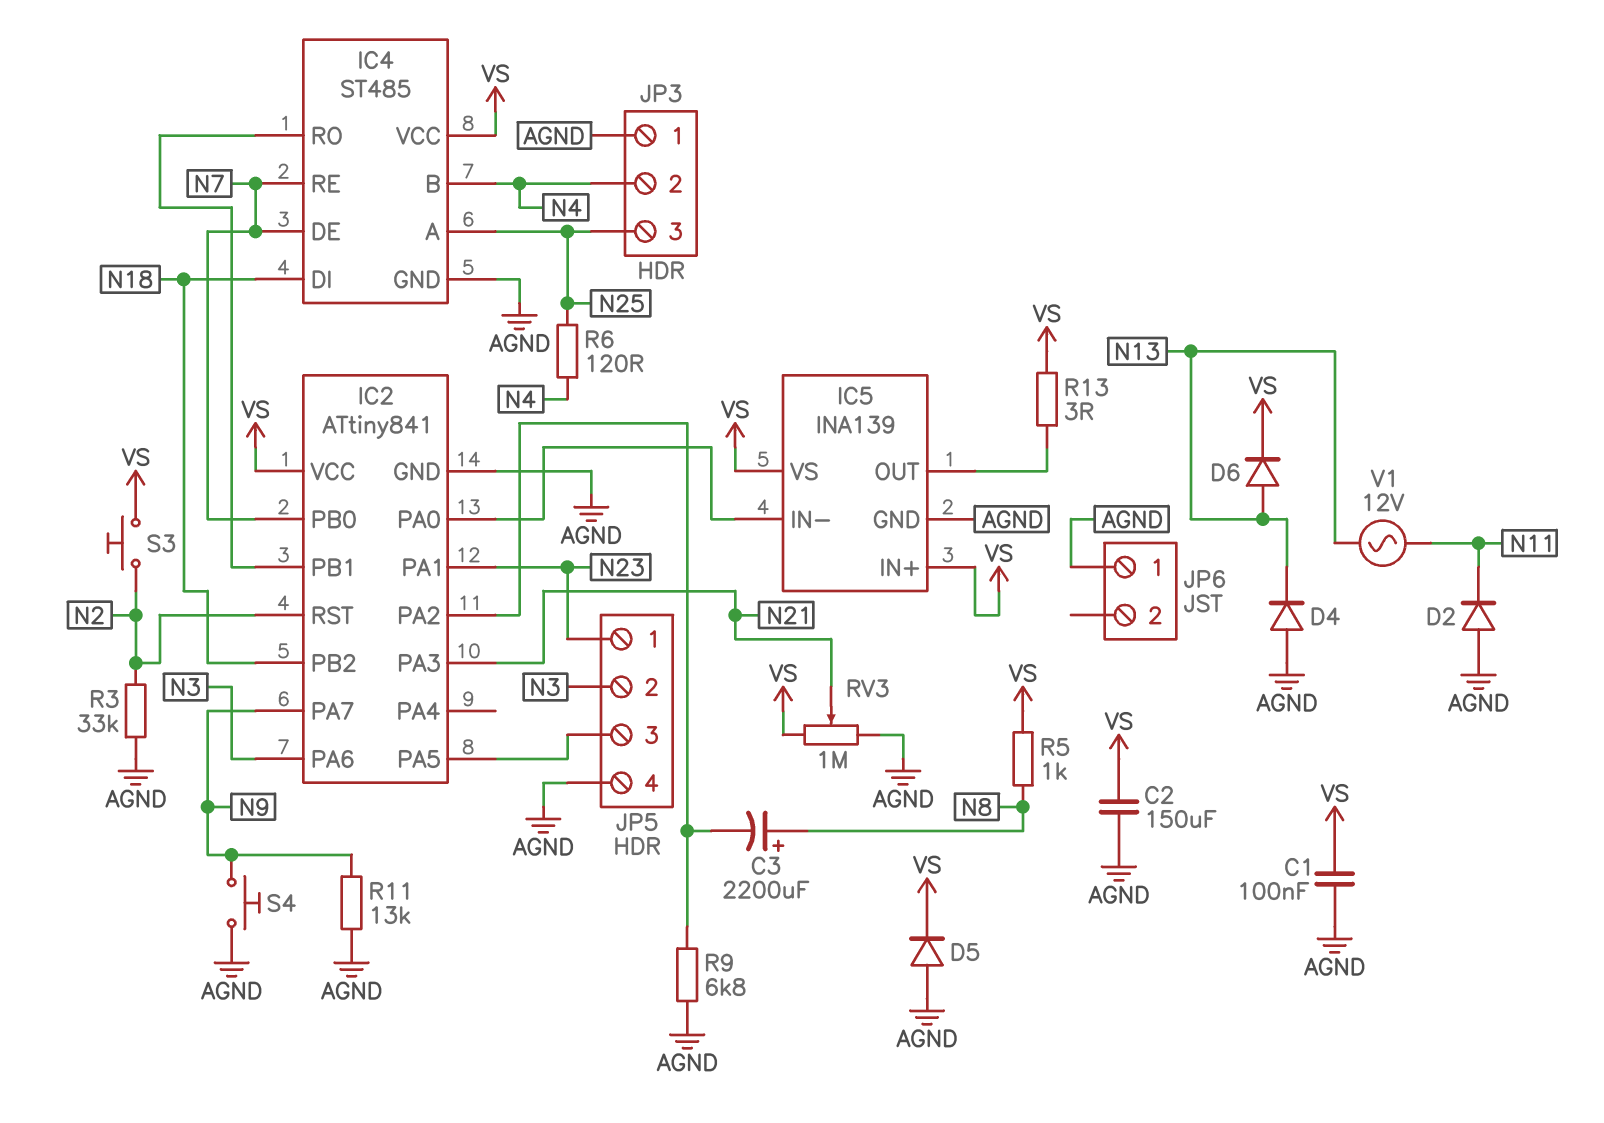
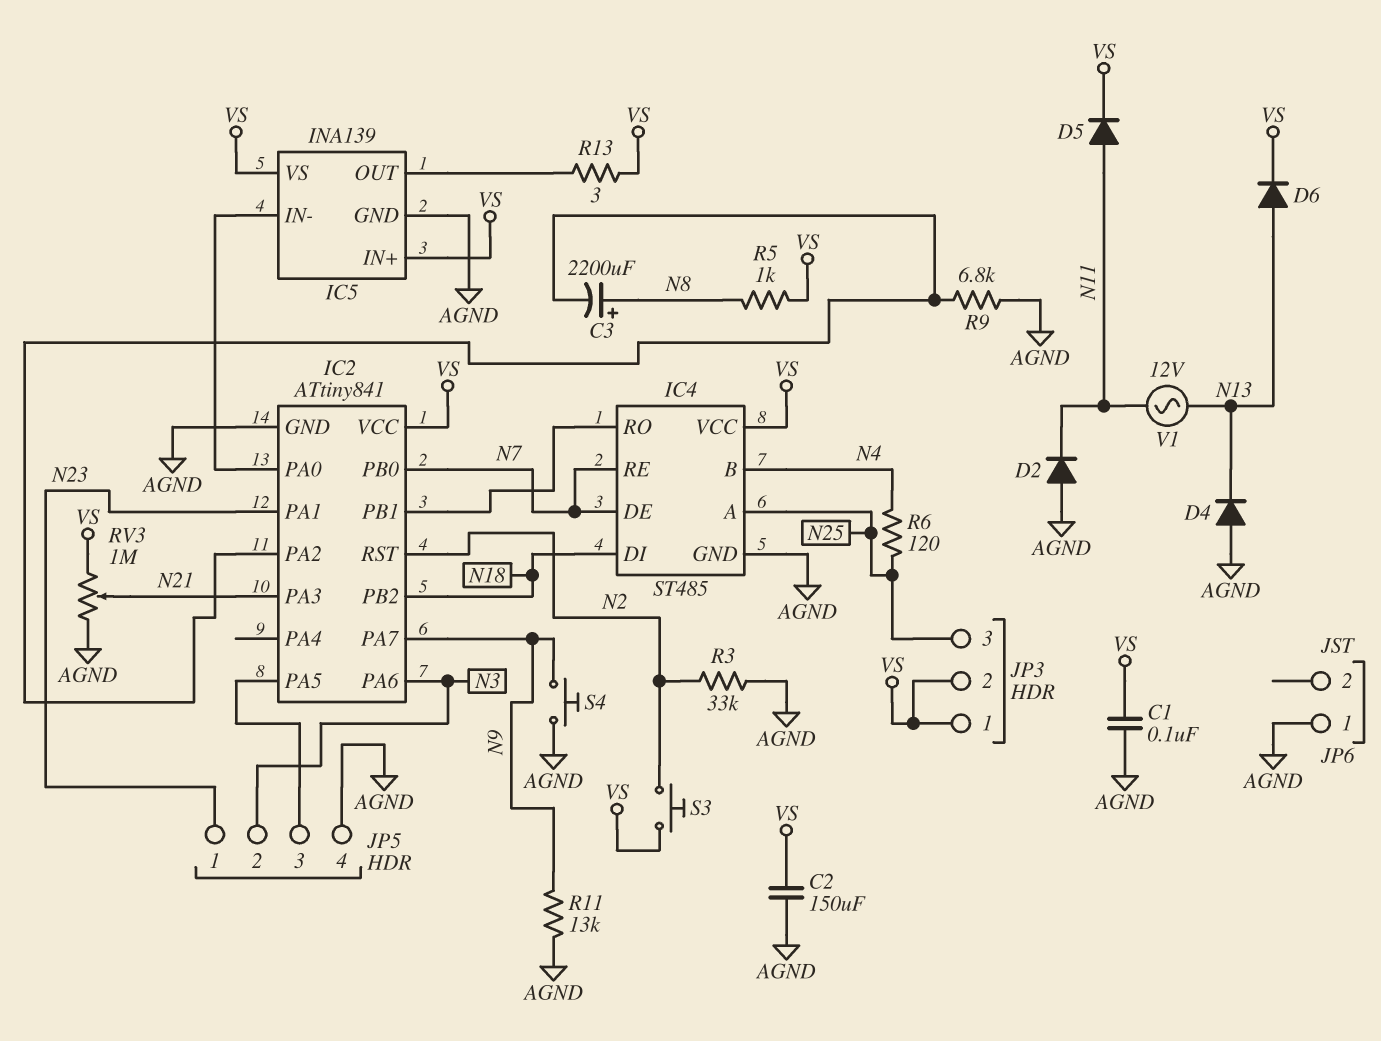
D5: diode (A AGND, K VS) -> diode (A N11, K VS)
JP3 pin 1: AGND -> VS
JP3 pin 2: N4 -> VS

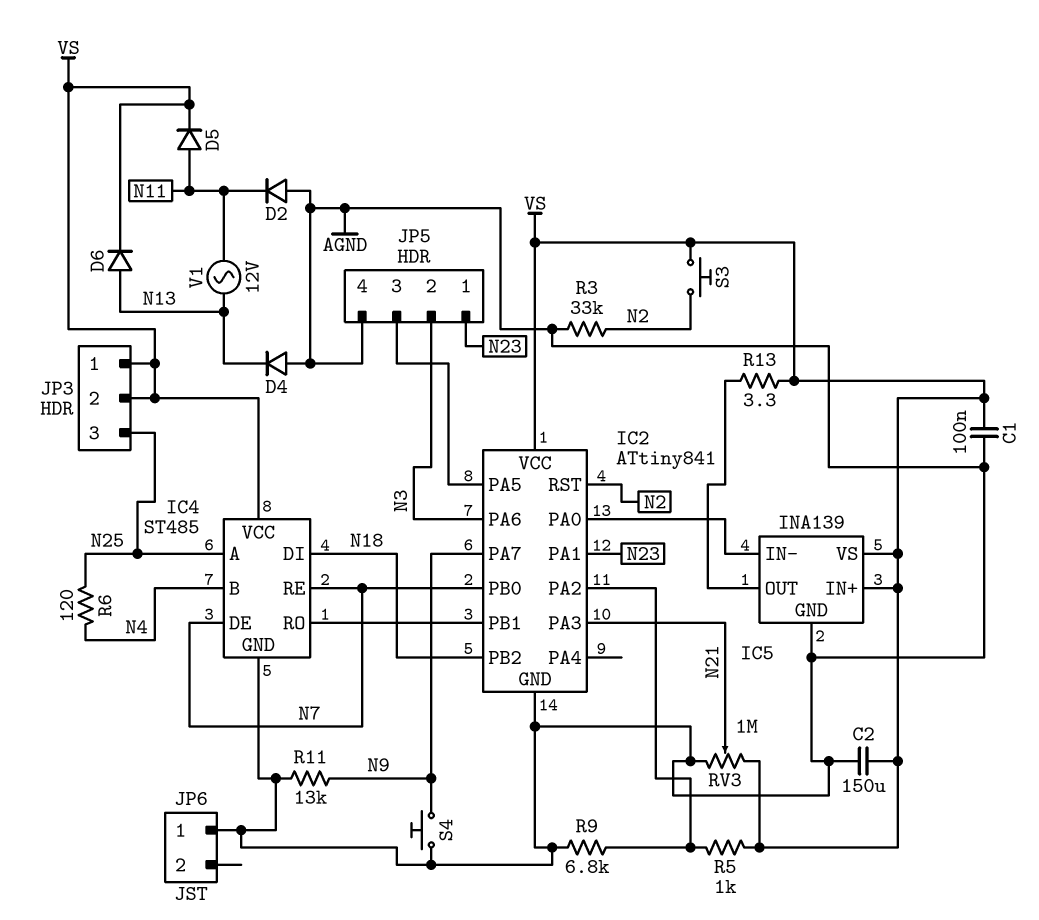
C3: 2200uF (plus N8, minus IC2/PA2) -> none
R5: 1k (N8, VS) -> 1k (IC2/PA2, VS)
R13: 3 (IC5/OUT, VS) -> 3.3 (IC5/OUT, VS)

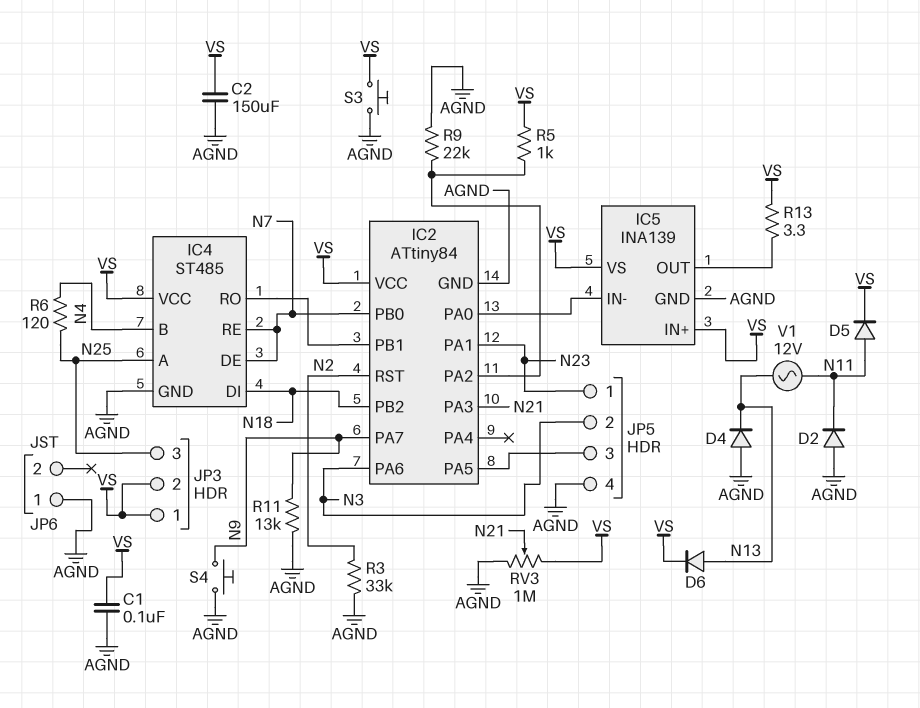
IC2: ATtiny841 -> ATtiny84
R9: 6.8k (AGND, IC2/PA2) -> 22k (AGND, IC2/PA2)
S3: button (N2, VS) -> button (AGND, VS)

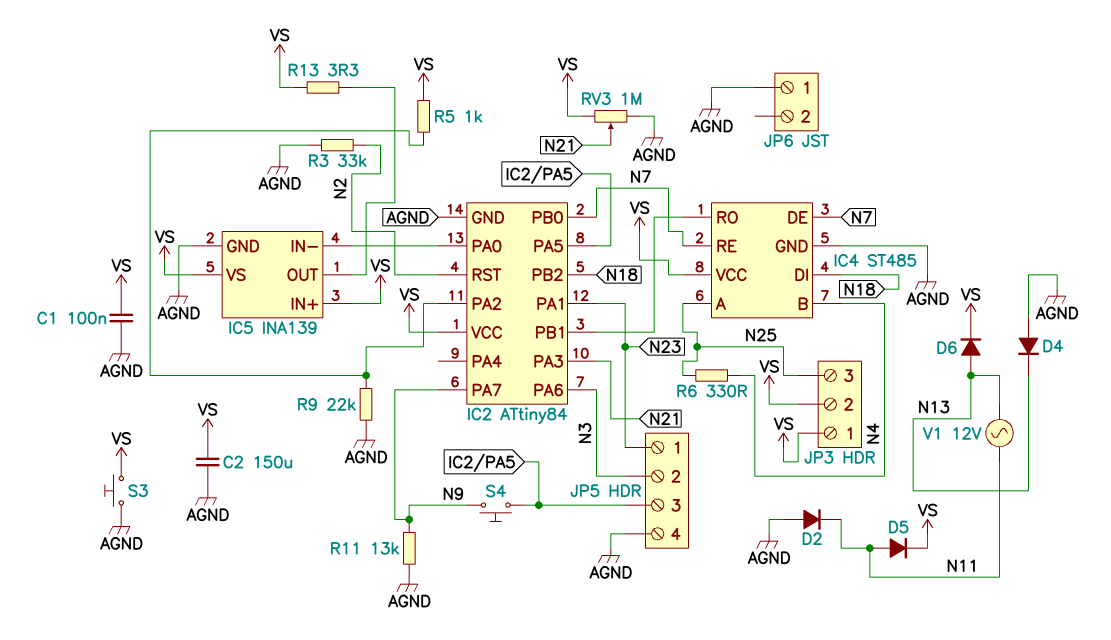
R6: 120 (N4, N25) -> 330 (N4, N25)
S4: button (AGND, N9) -> button (IC2/PA5, N9)

